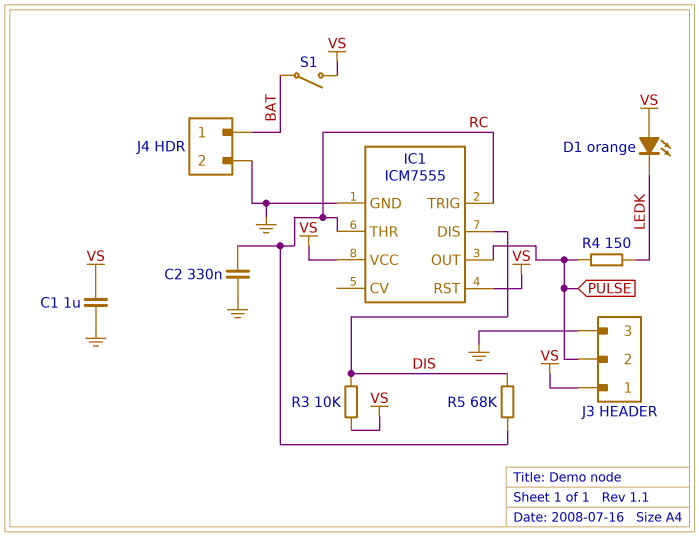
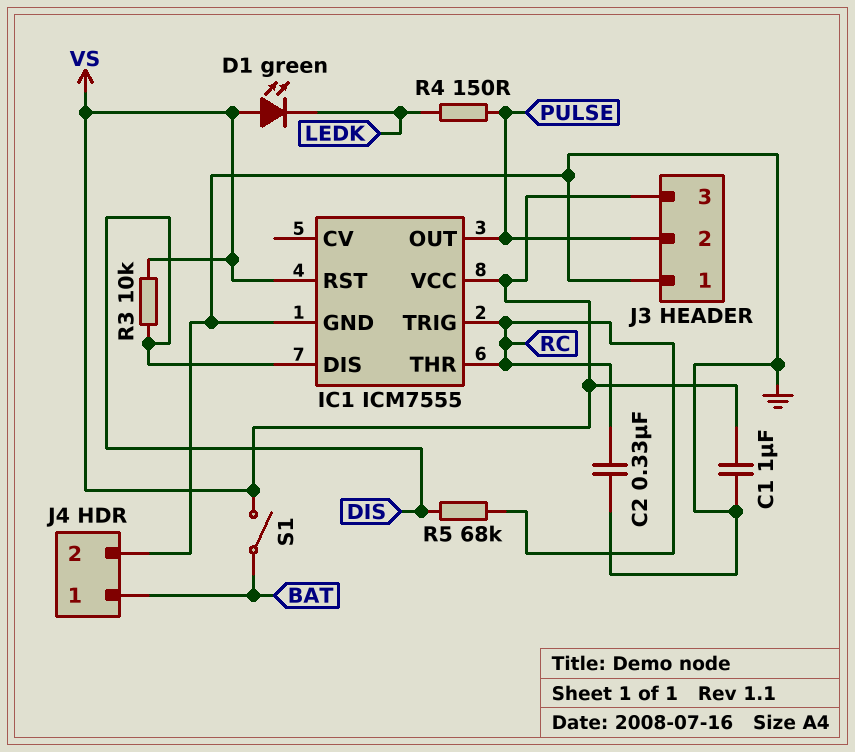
D1: LED orange (A VS, K LEDK) -> LED green (A VS, K LEDK)
J3 pin 1: VS -> GND
J3 pin 3: GND -> VS

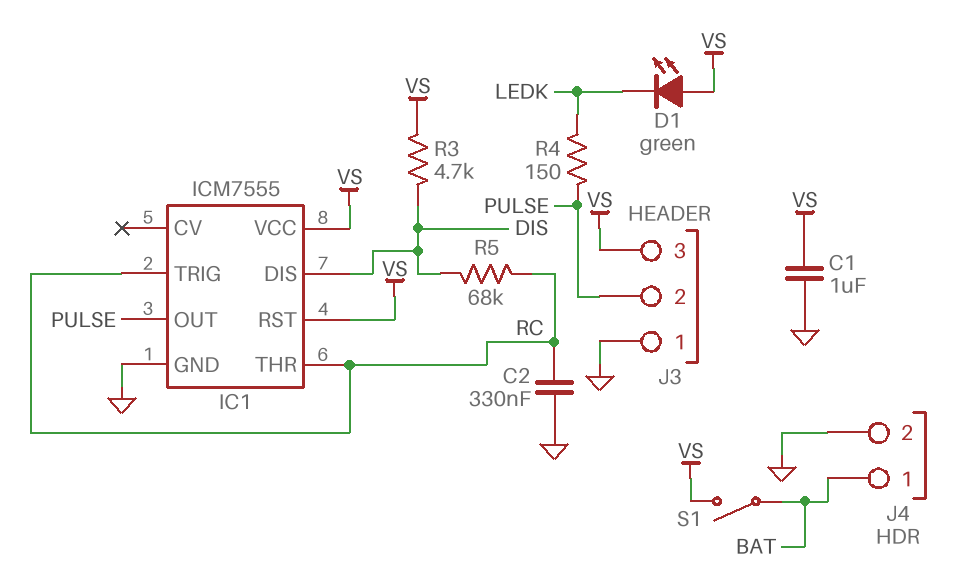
R3: 10k (DIS, VS) -> 4.7k (DIS, VS)

